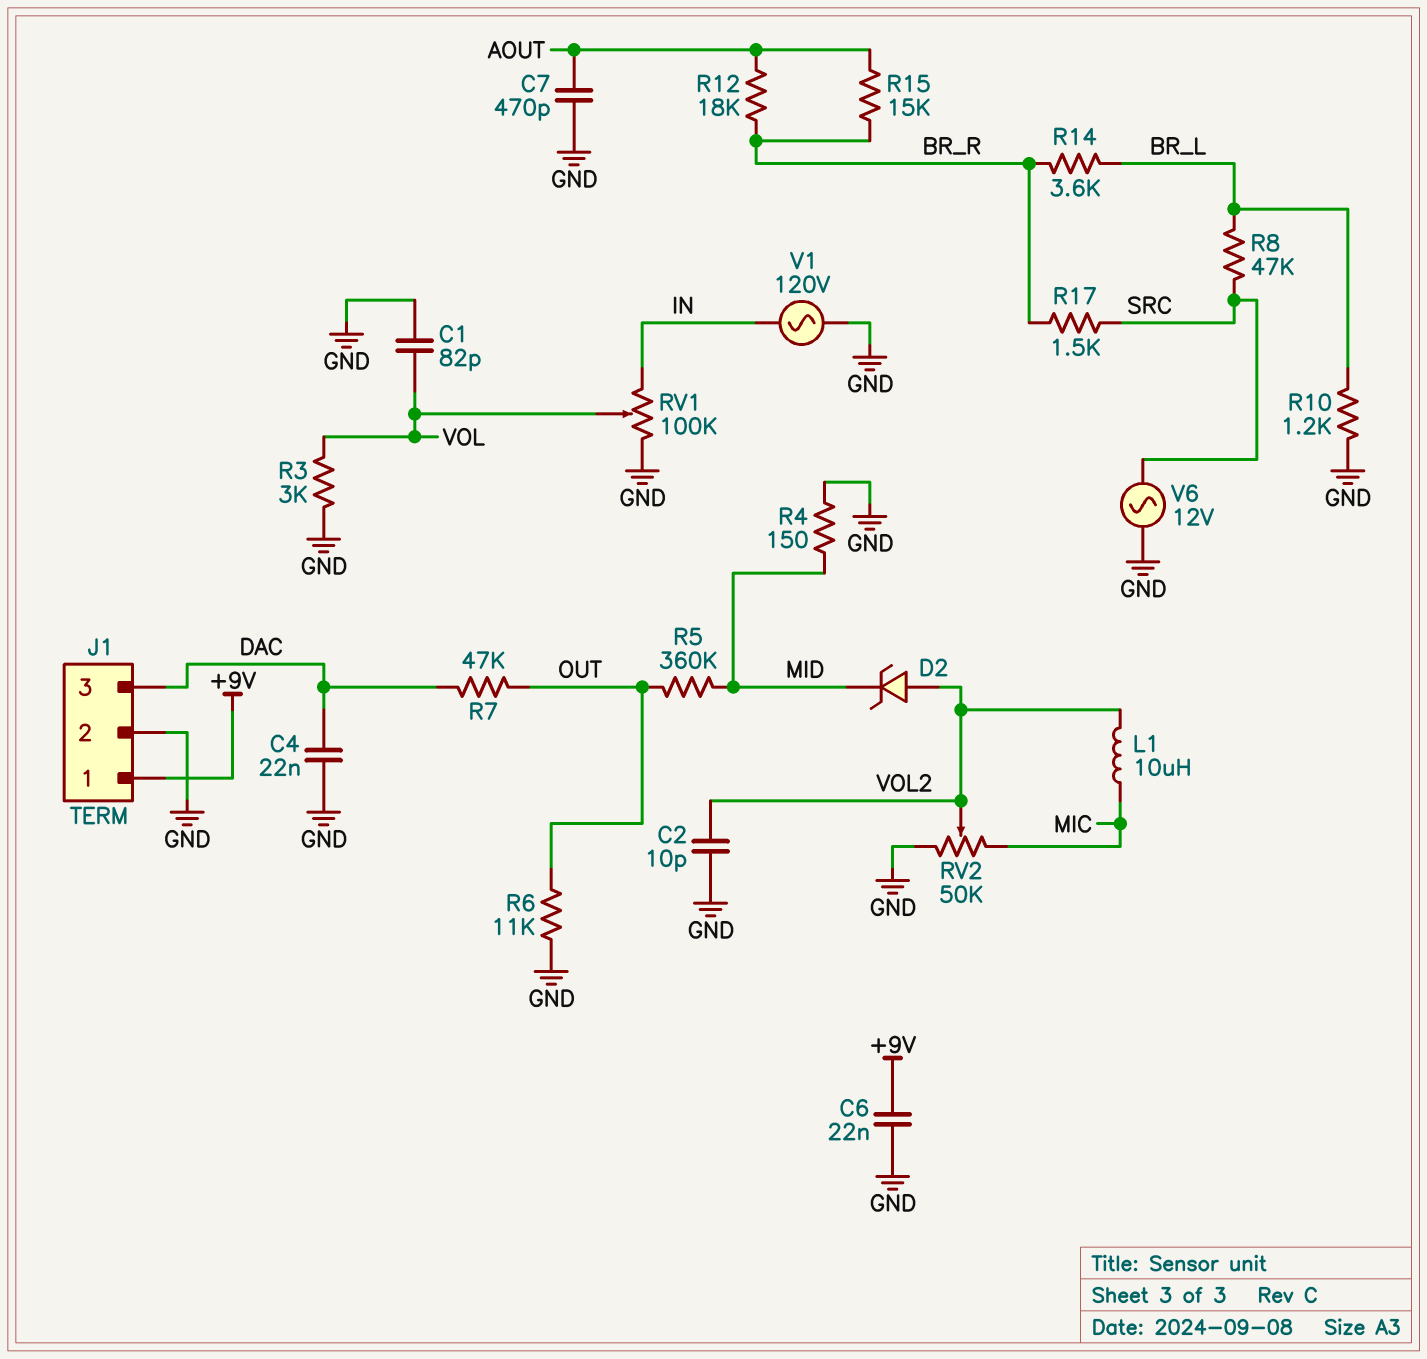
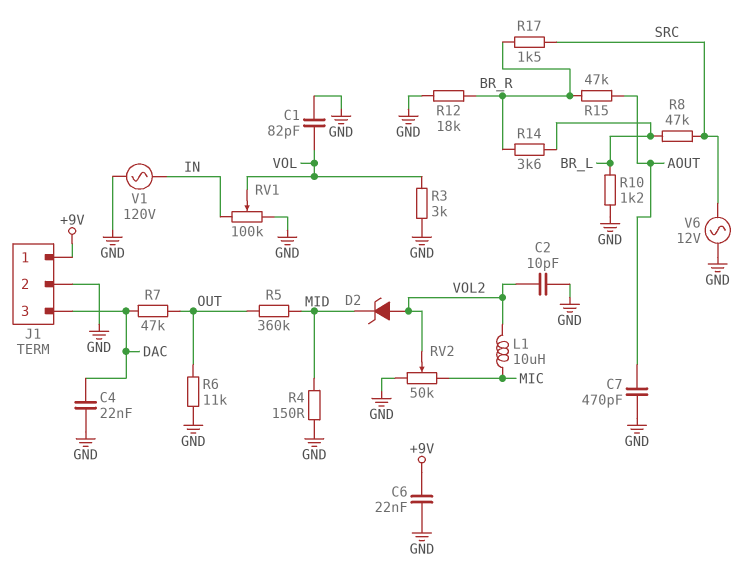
R12: 18k (AOUT, BR_R) -> 18k (BR_R, GND)
R15: 15k (AOUT, BR_R) -> 47k (AOUT, BR_R)

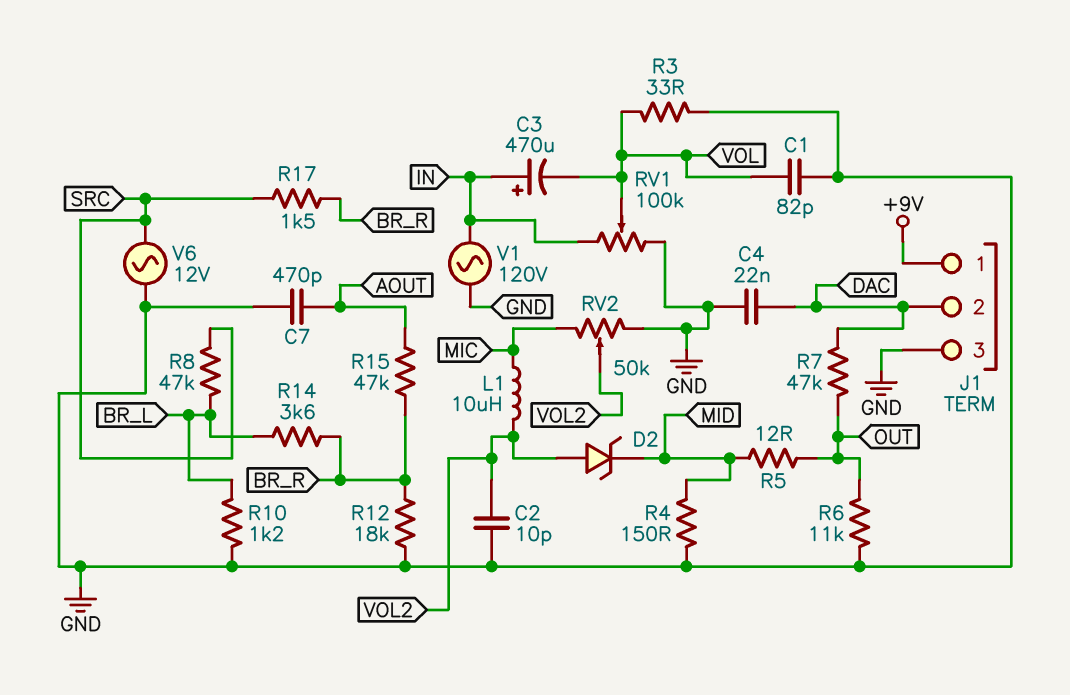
C3: none -> 470uF (plus IN, minus VOL)
C6: 22nF (+9V, GND) -> none
J1 pin 2: GND -> DAC
J1 pin 3: DAC -> GND
R3: 3k (GND, VOL) -> 33 (GND, VOL)
R5: 360k (MID, OUT) -> 12 (MID, OUT)

